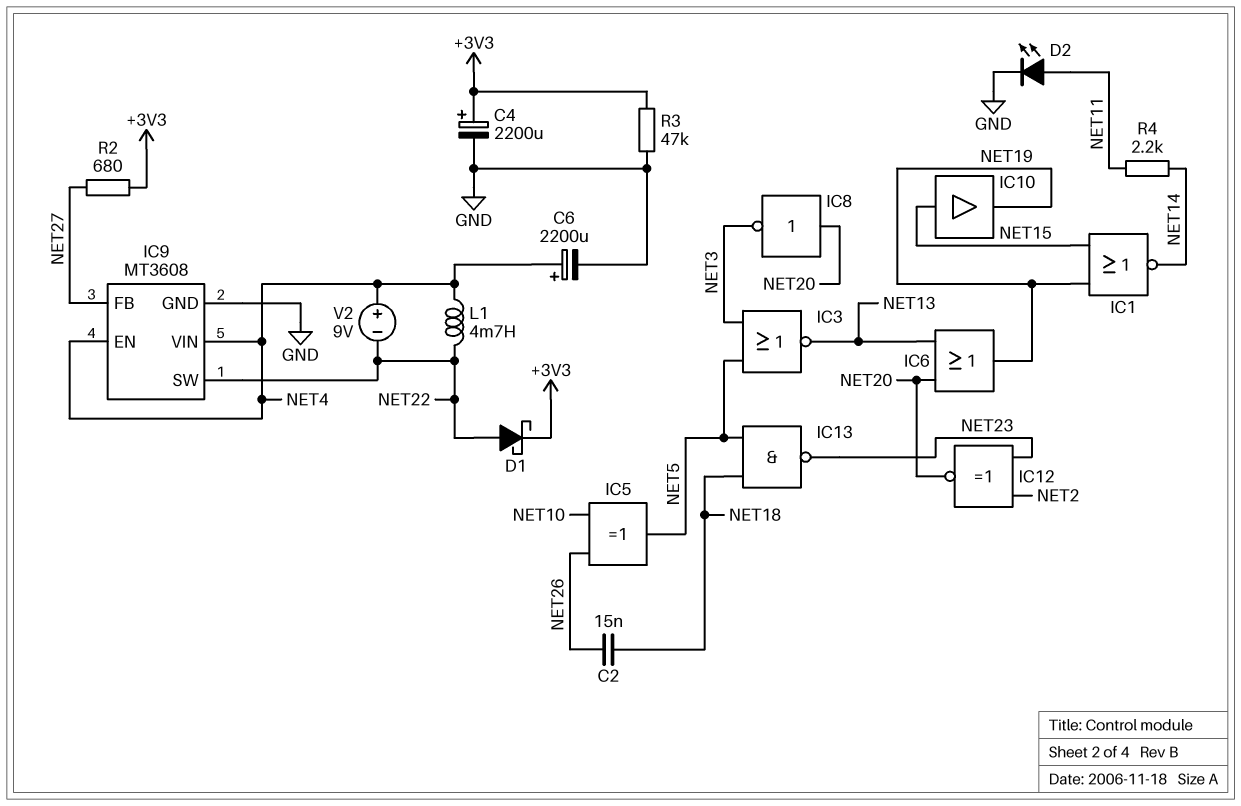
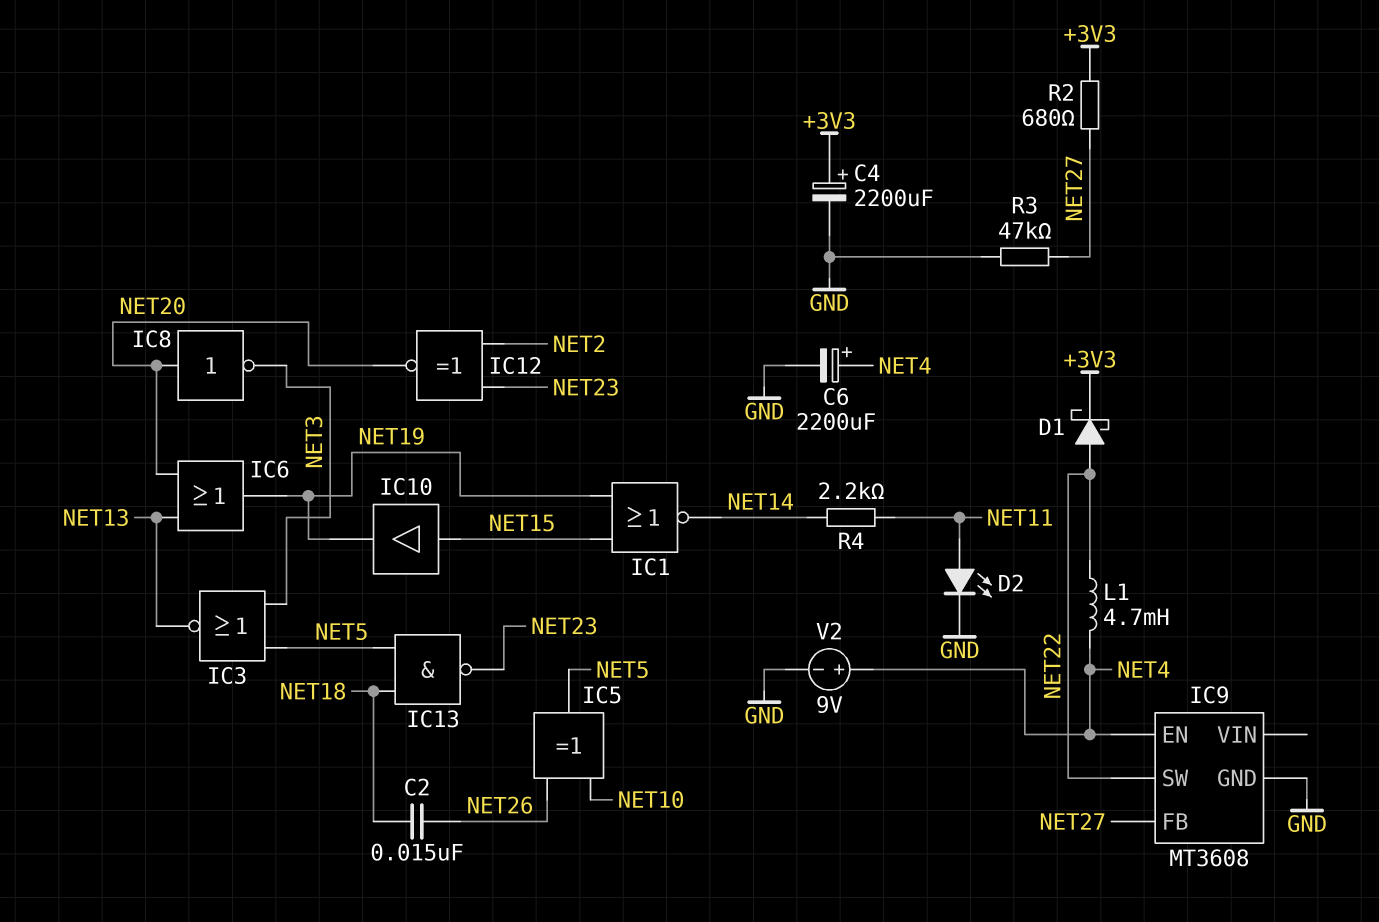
IC9 pin VIN: NET4 -> none
R3: 47k (+3V3, GND) -> 47k (GND, NET27)
V2: 9V (plus NET4, minus NET22) -> 9V (plus NET4, minus GND)

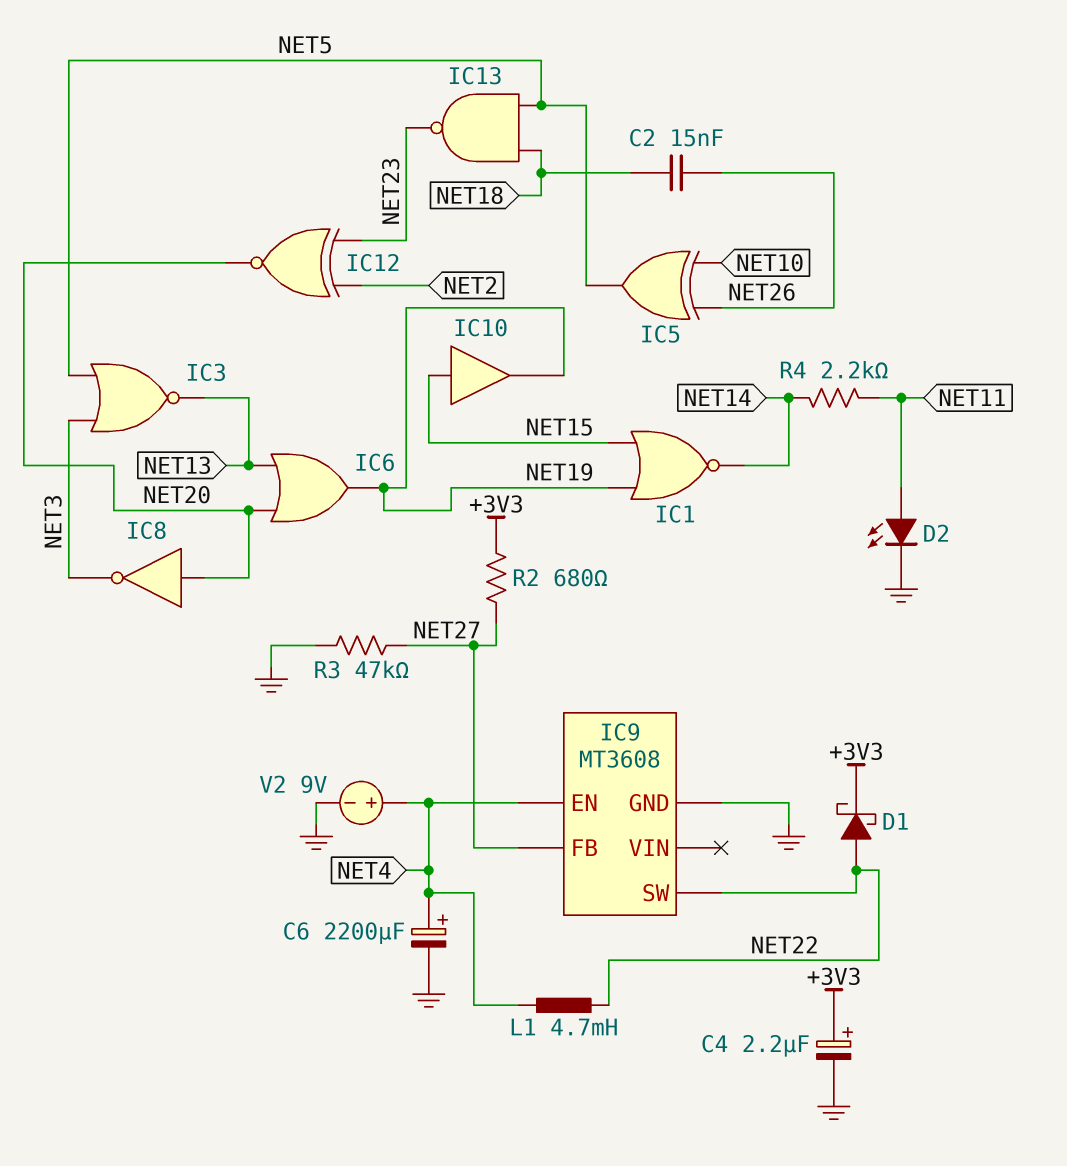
C4: 2200uF (plus +3V3, minus GND) -> 2.2uF (plus +3V3, minus GND)

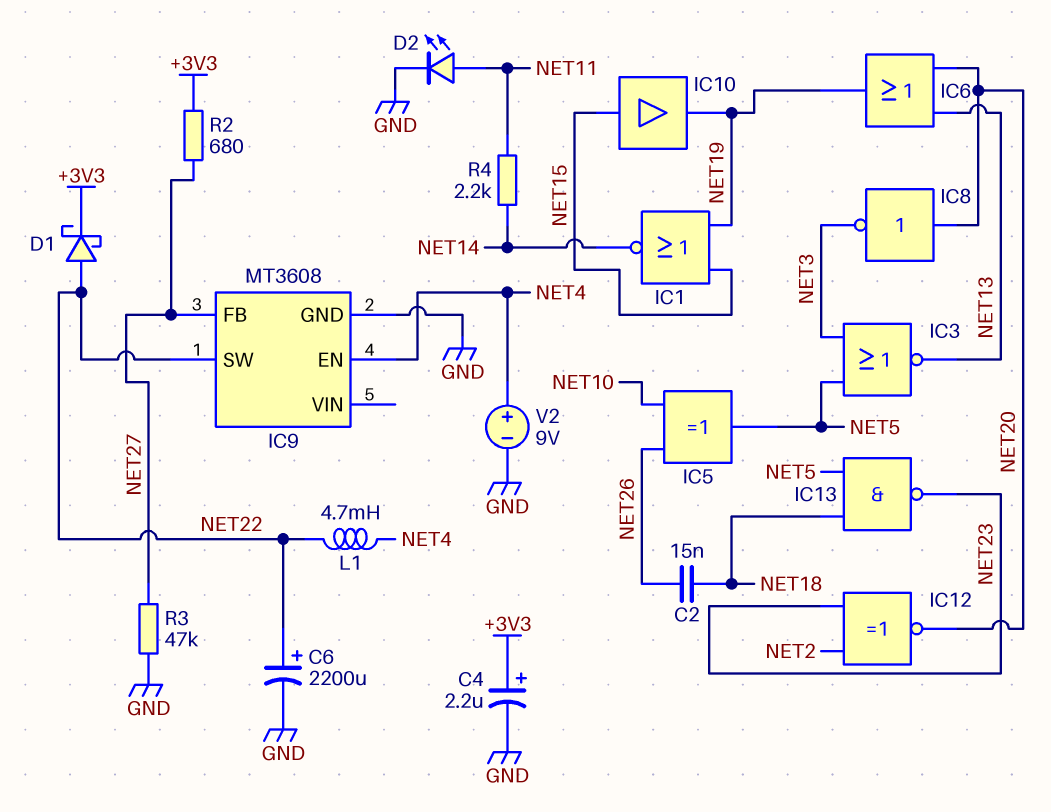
C6: 2200uF (plus NET4, minus GND) -> 2200uF (plus NET22, minus GND)

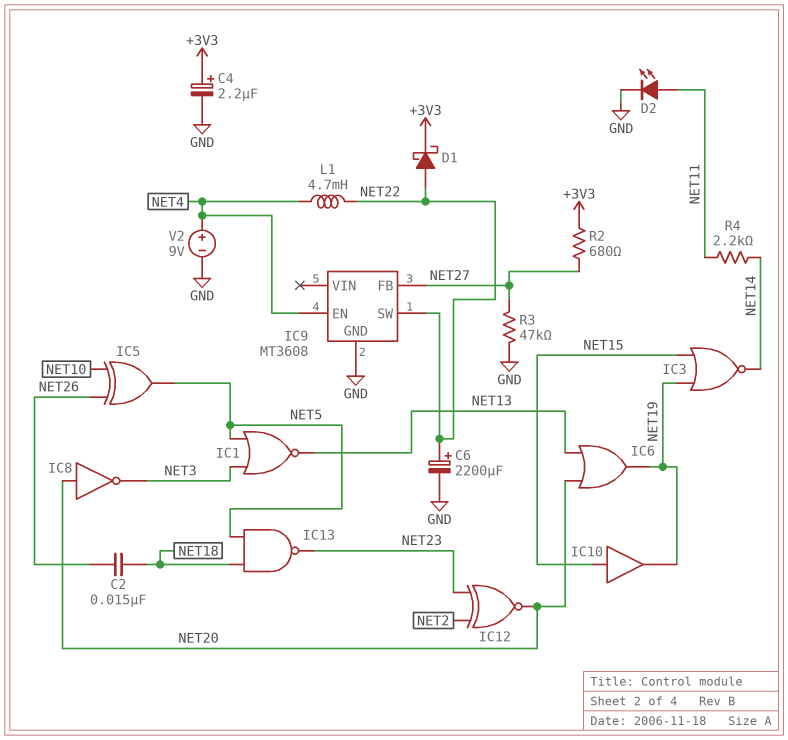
IC1: NOR (in NET15, in NET19, out NET14) -> NOR (in NET3, in NET5, out NET13)
IC3: NOR (in NET3, in NET5, out NET13) -> NOR (in NET15, in NET19, out NET14)

